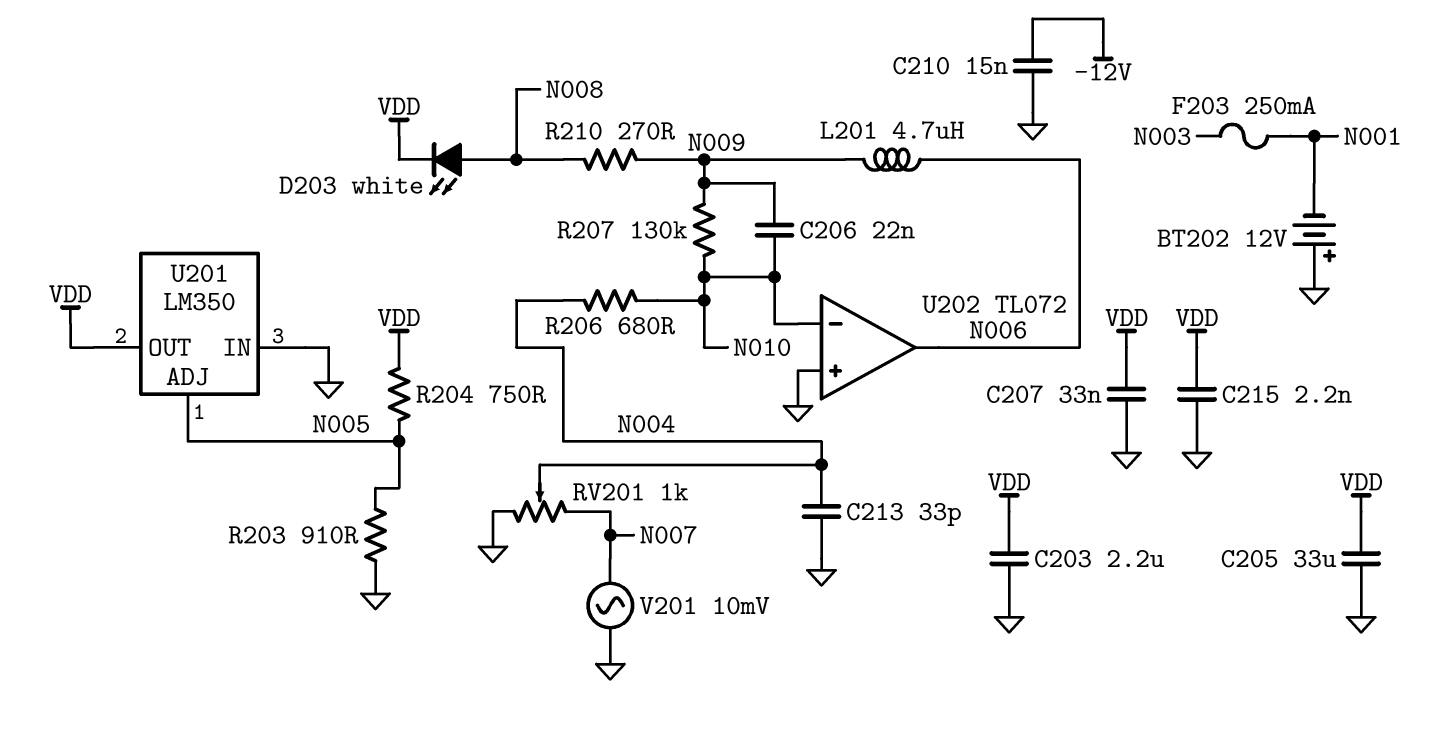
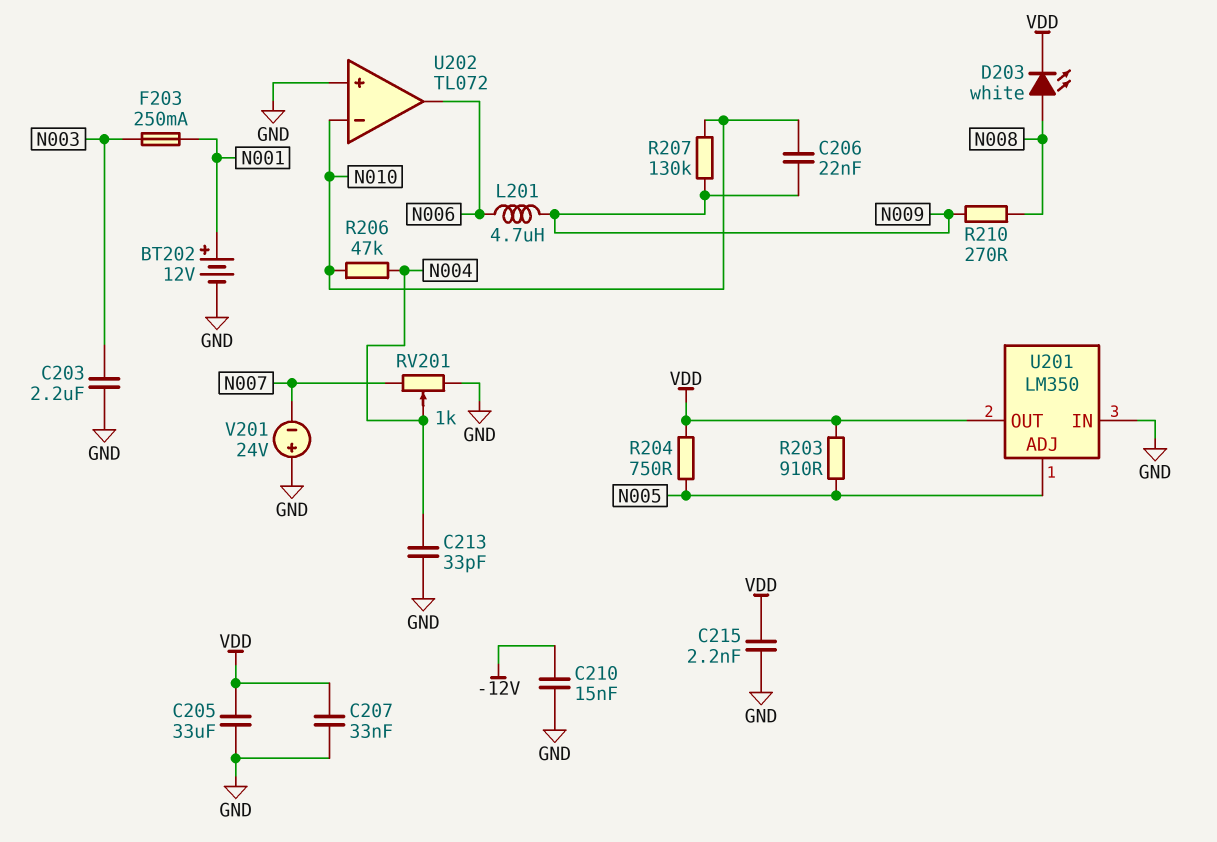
BT202: 12V (plus GND, minus N001) -> 12V (plus N001, minus GND)
C203: 2.2uF (GND, VDD) -> 2.2uF (GND, N003)
R203: 910 (GND, N005) -> 910 (N005, VDD)
R206: 680 (N004, N010) -> 47k (N004, N010)
V201: AC 10mV (GND, N007) -> 24V (plus GND, minus N007)

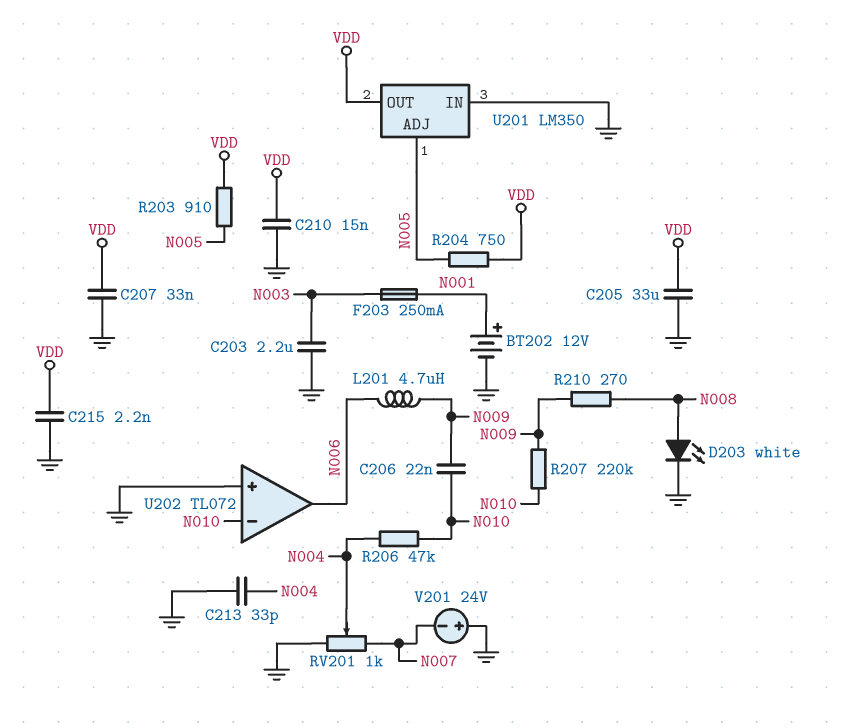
C210: 15nF (-12V, GND) -> 15nF (GND, VDD)
D203: LED white (A N008, K VDD) -> LED white (A N008, K GND)
R207: 130k (N009, N010) -> 220k (N009, N010)

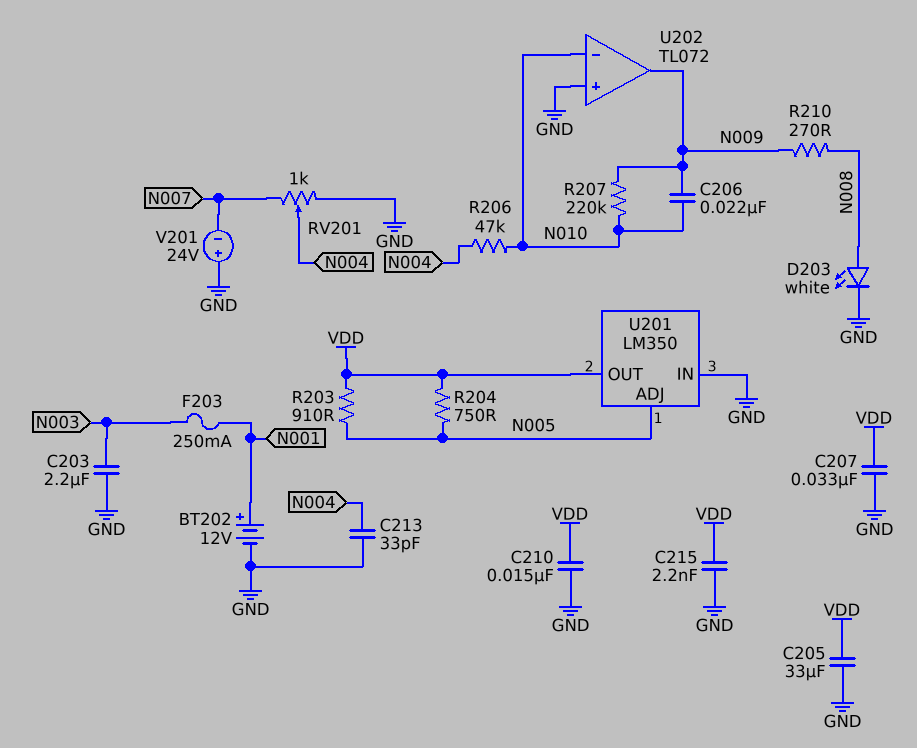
L201: 4.7uH (N006, N009) -> none
U202 pin out: N006 -> N009

